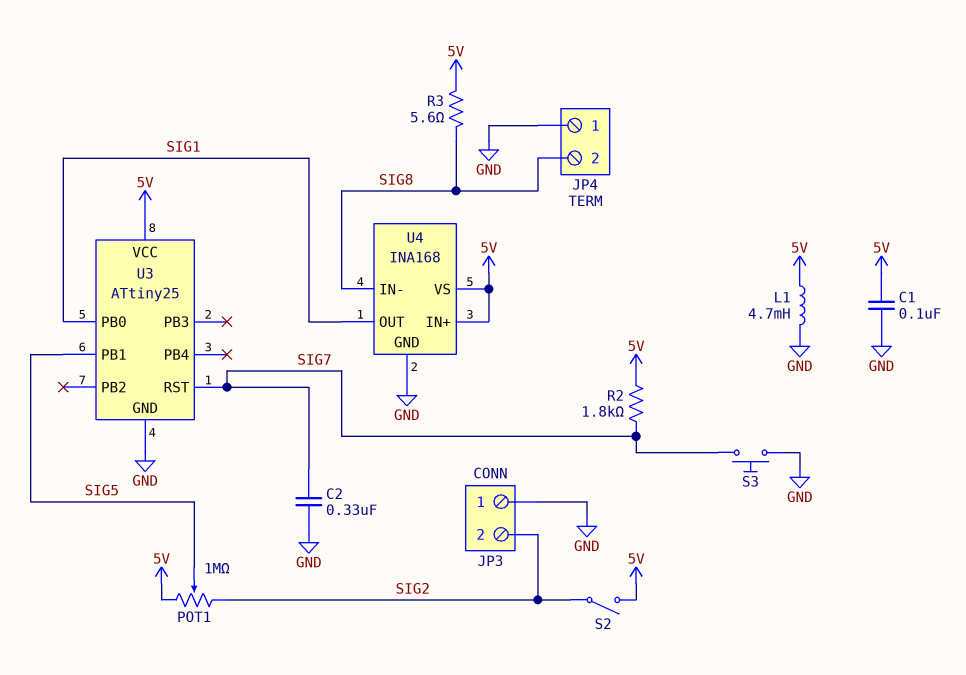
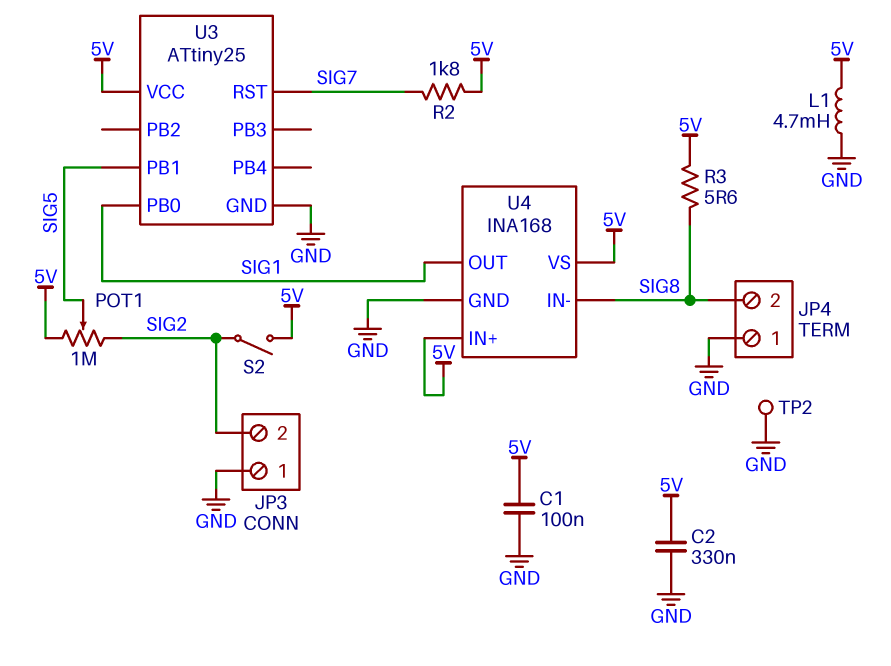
C2: 330nF (GND, SIG7) -> 330nF (5V, GND)
S3: button (GND, SIG7) -> none
TP2: none -> test point (GND)

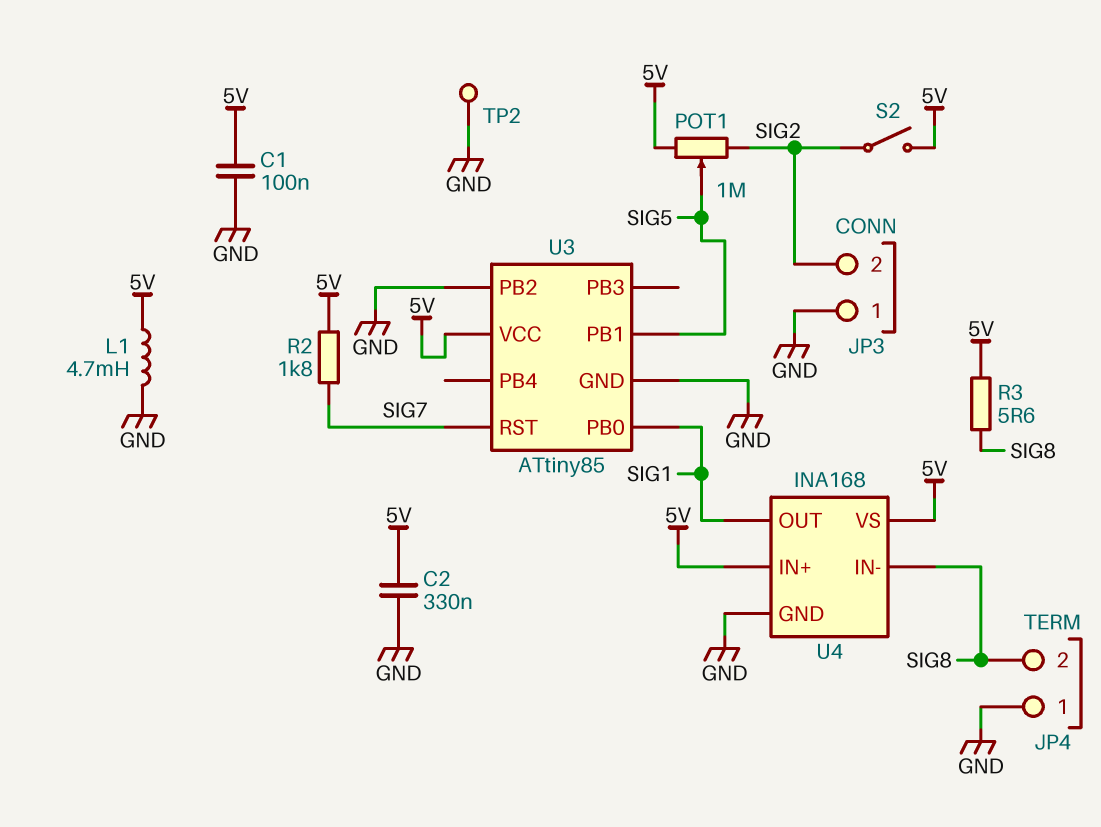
U3: ATtiny25 -> ATtiny85
U3 pin PB2: none -> GND

